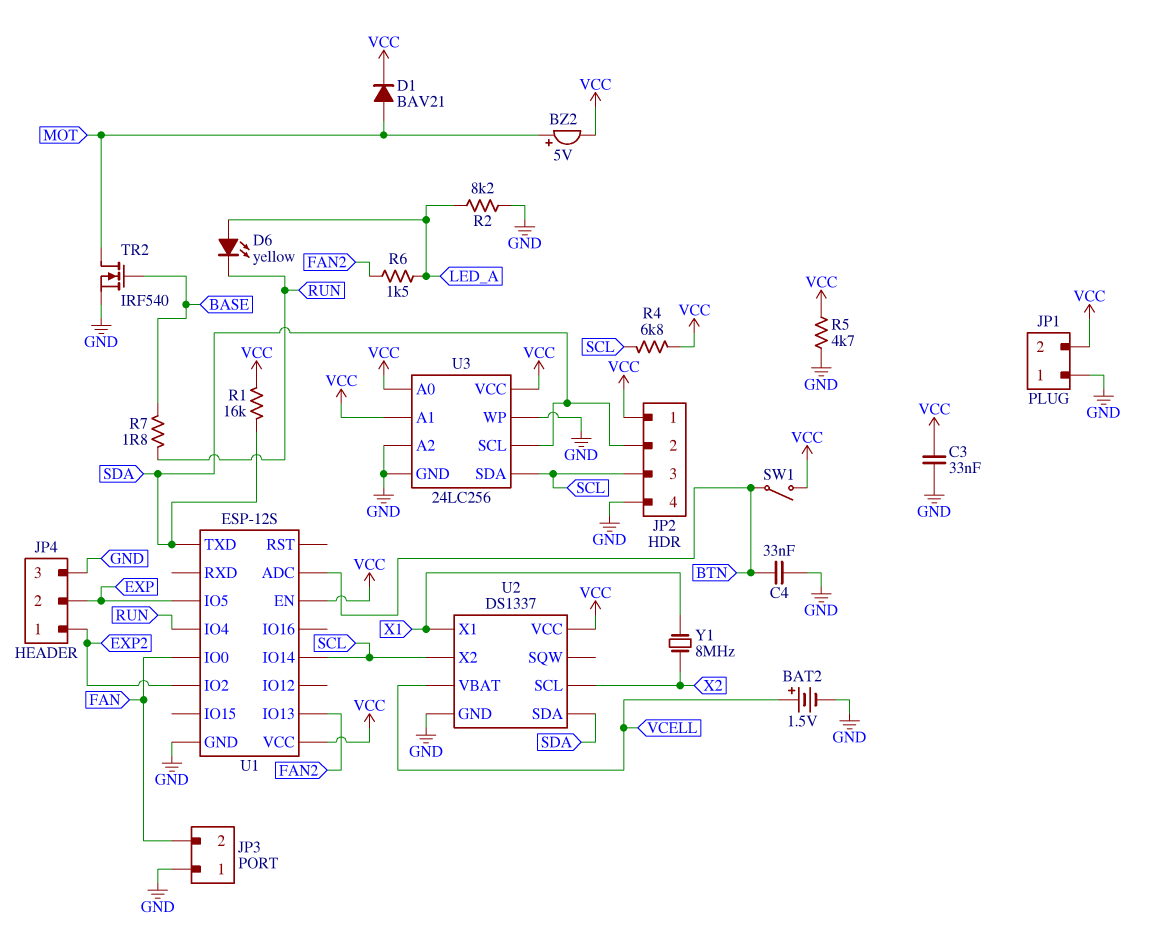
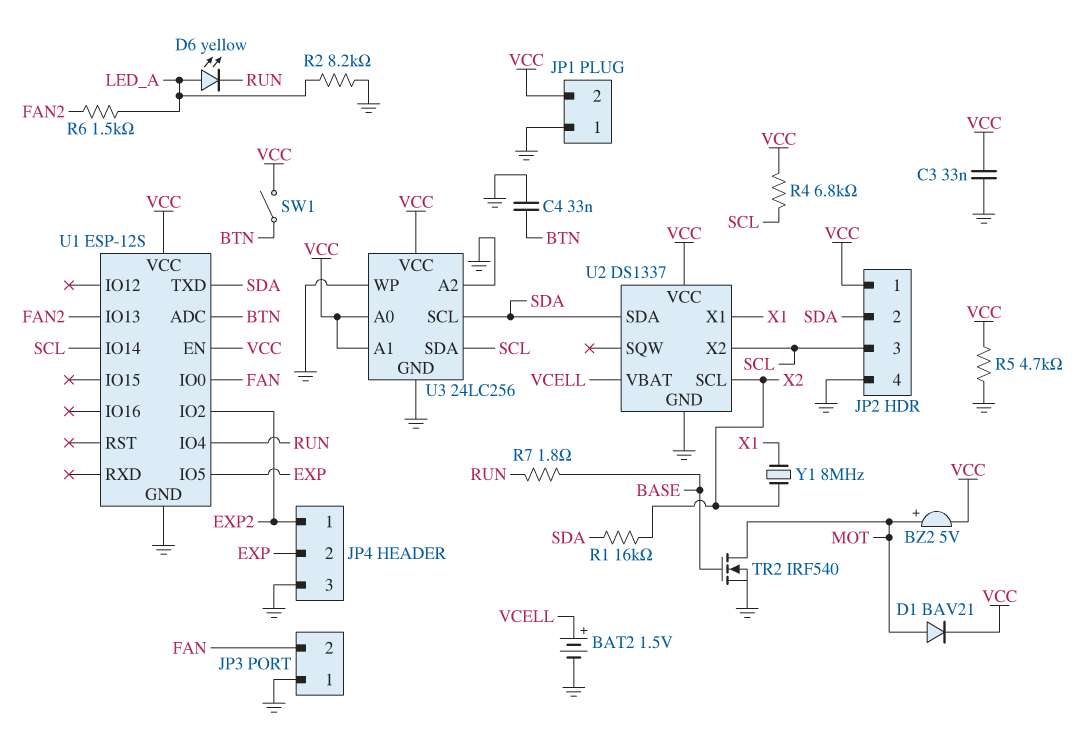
R1: 16k (SDA, VCC) -> 16k (SDA, X2)

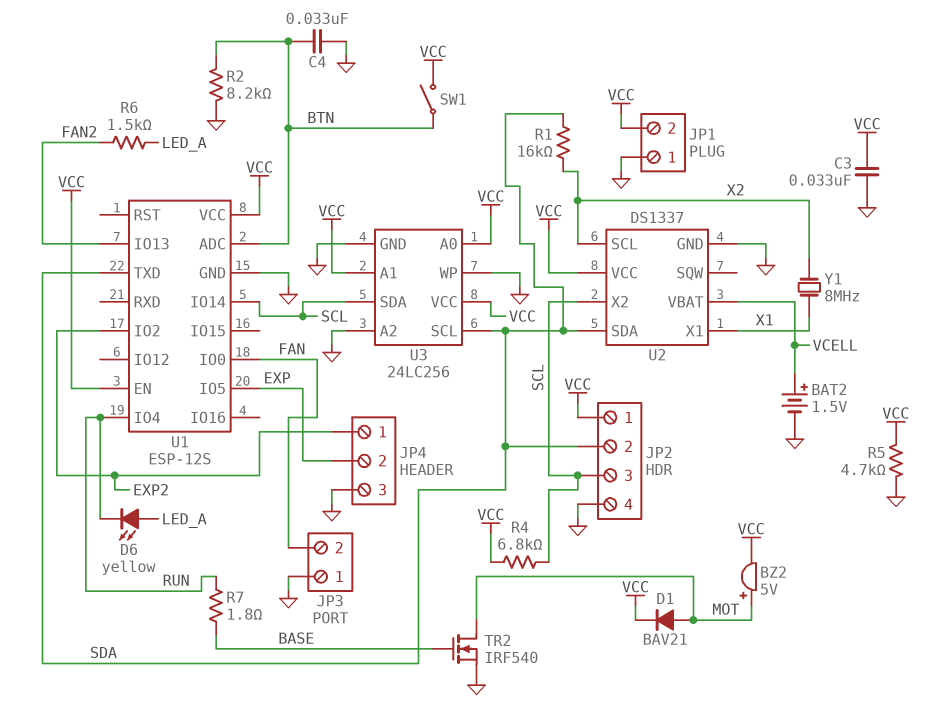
R2: 8.2k (GND, LED_A) -> 8.2k (BTN, GND)

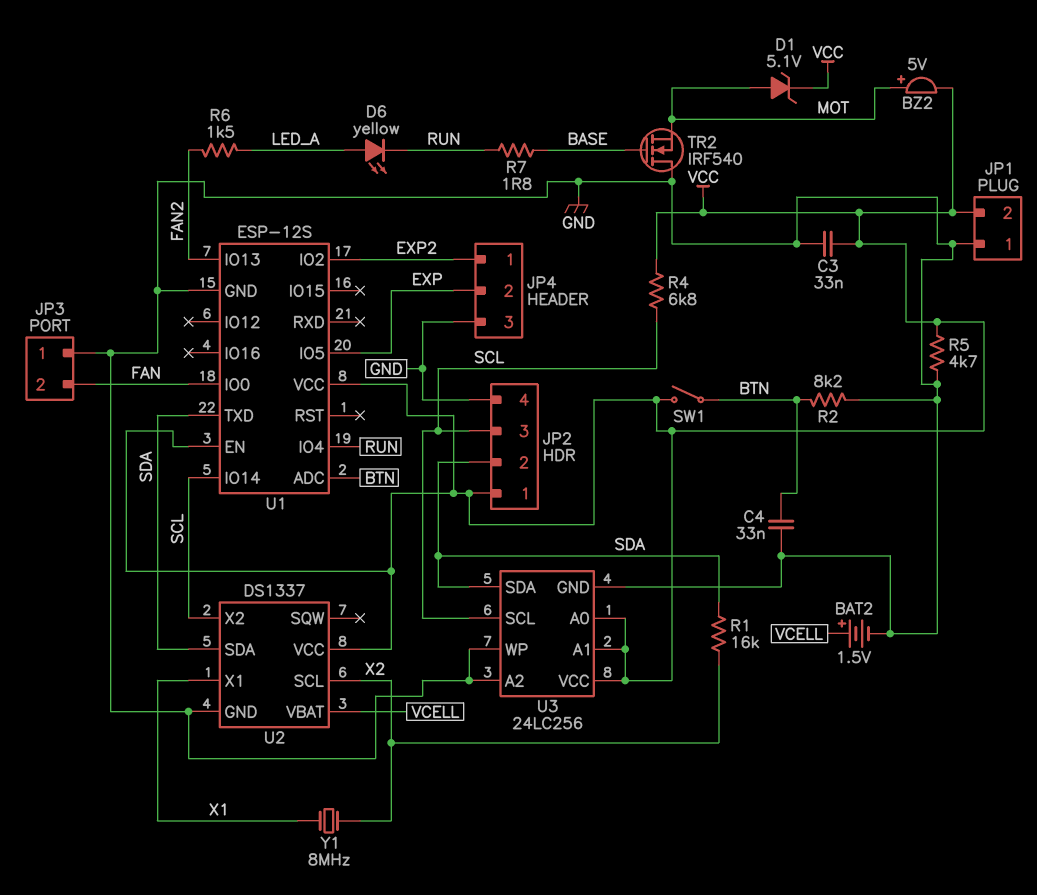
D1: diode BAV21 (A MOT, K VCC) -> zener 5.1V (A MOT, K VCC)
TR2: NMOS IRF540 (G BASE, D MOT, S GND) -> NMOS IRF540 (G BASE, D GND, S MOT)
U3 pin SCL: SDA -> SCL
U3 pin SDA: SCL -> SDA

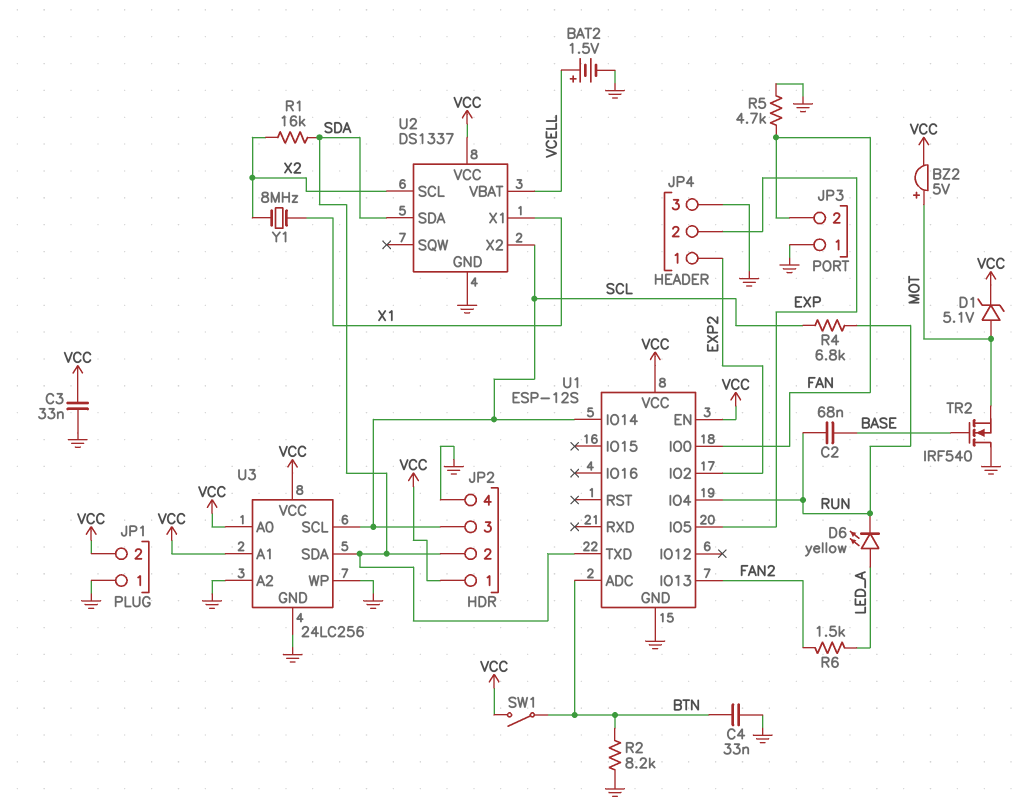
C2: none -> 68nF (BASE, RUN)
R4: 6.8k (SCL, VCC) -> 6.8k (RUN, SCL)
R5: 4.7k (GND, VCC) -> 4.7k (FAN, GND)
R7: 1.8 (BASE, RUN) -> none

